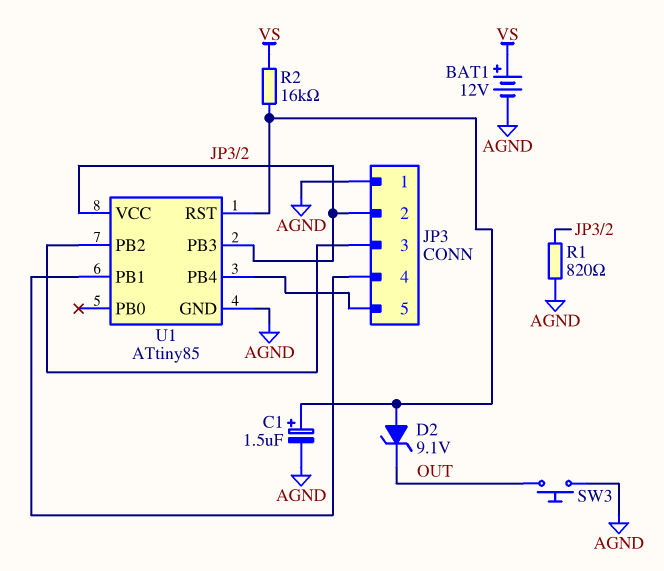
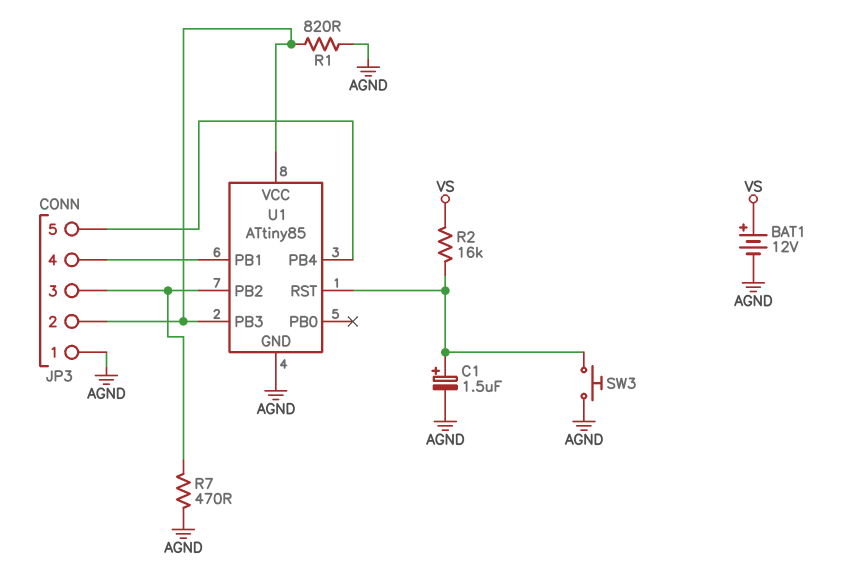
D2: zener 9.1V (A U1/RST, K OUT) -> none
R7: none -> 470 (AGND, JP3/3)
SW3: button (AGND, OUT) -> button (AGND, U1/RST)

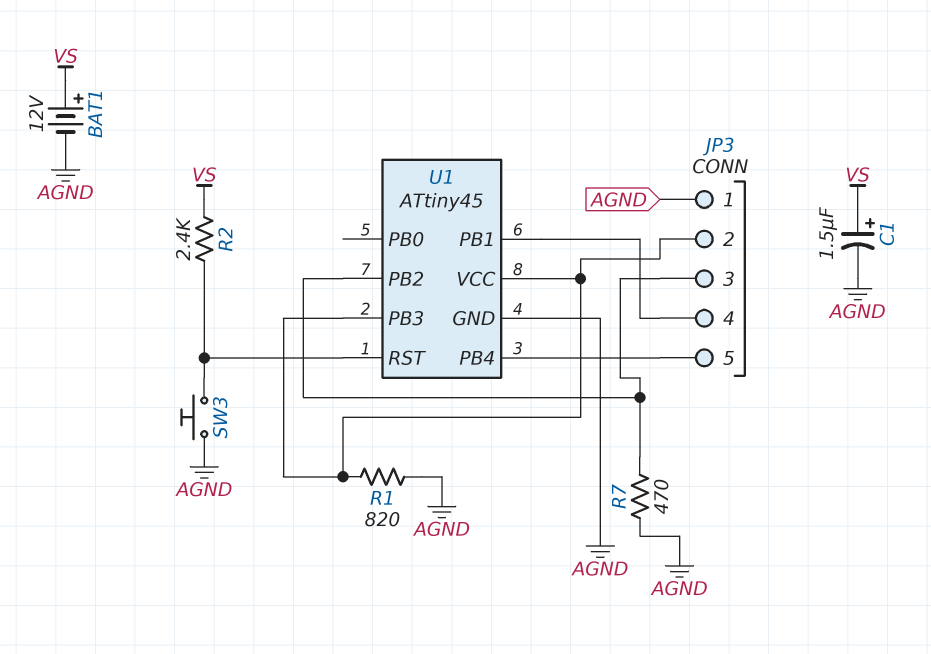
C1: 1.5uF (plus U1/RST, minus AGND) -> 1.5uF (plus VS, minus AGND)
R2: 16k (U1/RST, VS) -> 2.4k (U1/RST, VS)
U1: ATtiny85 -> ATtiny45

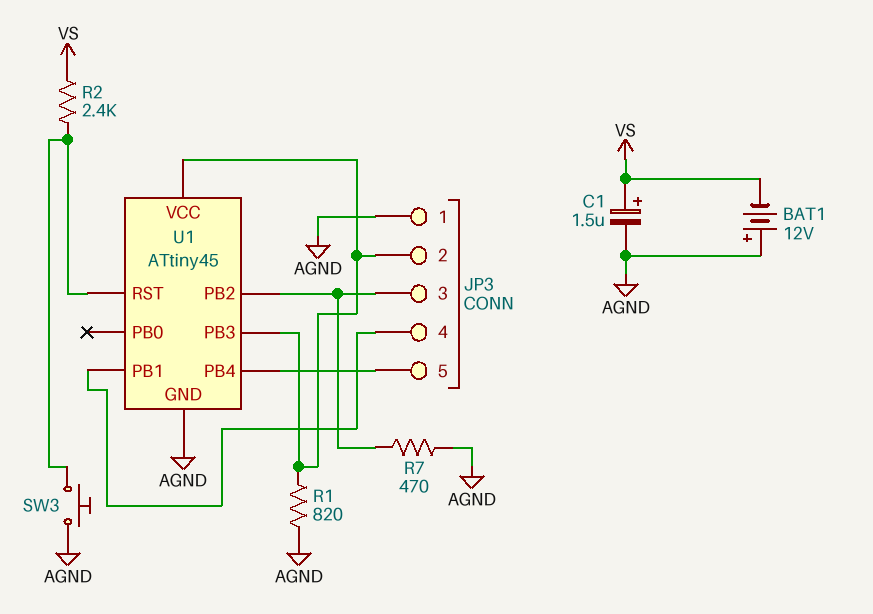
BAT1: 12V (plus VS, minus AGND) -> 12V (plus AGND, minus VS)

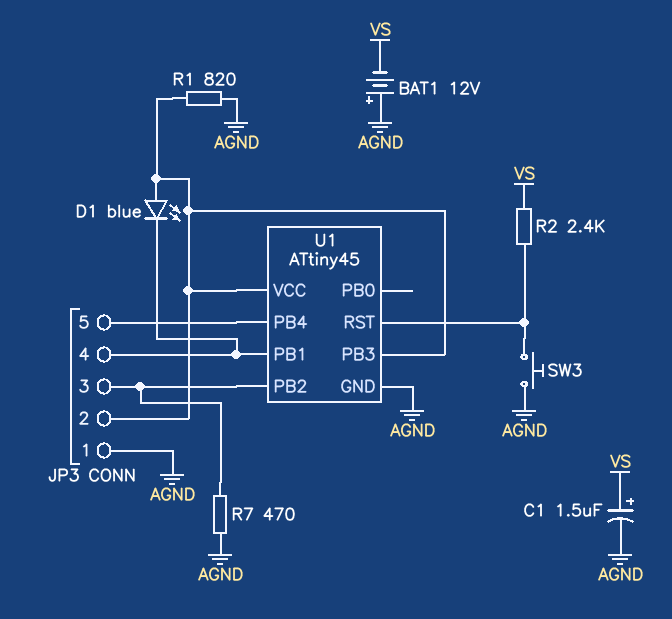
D1: none -> LED blue (A JP3/2, K JP3/4)

